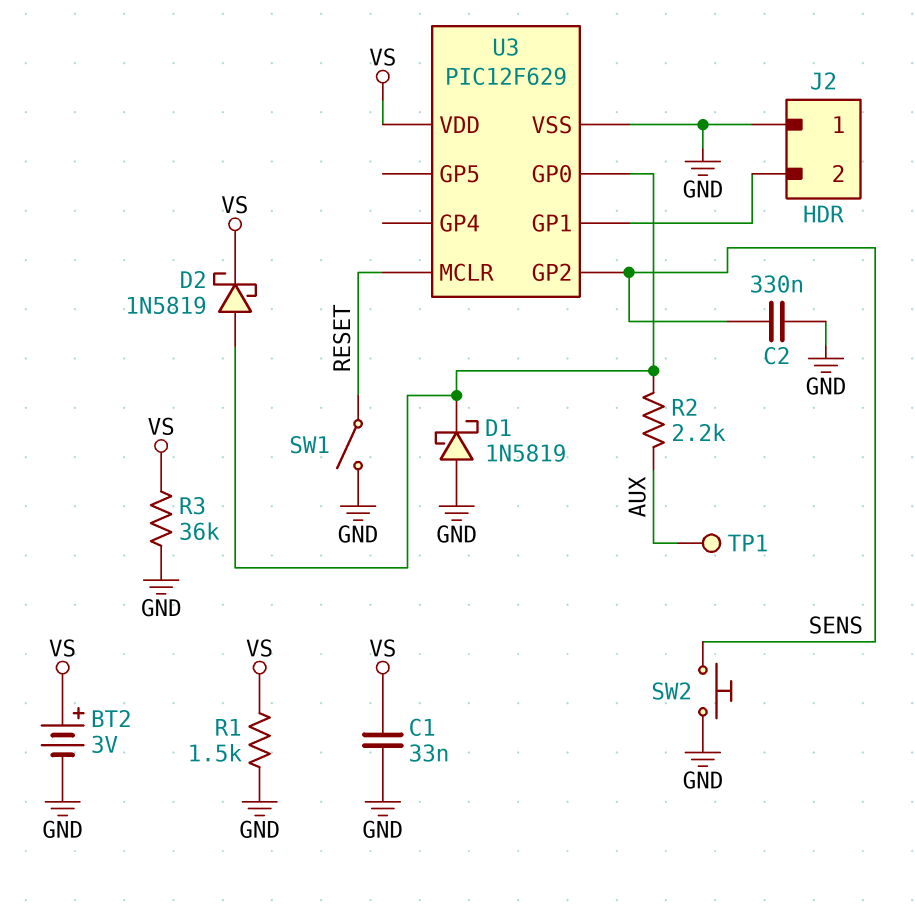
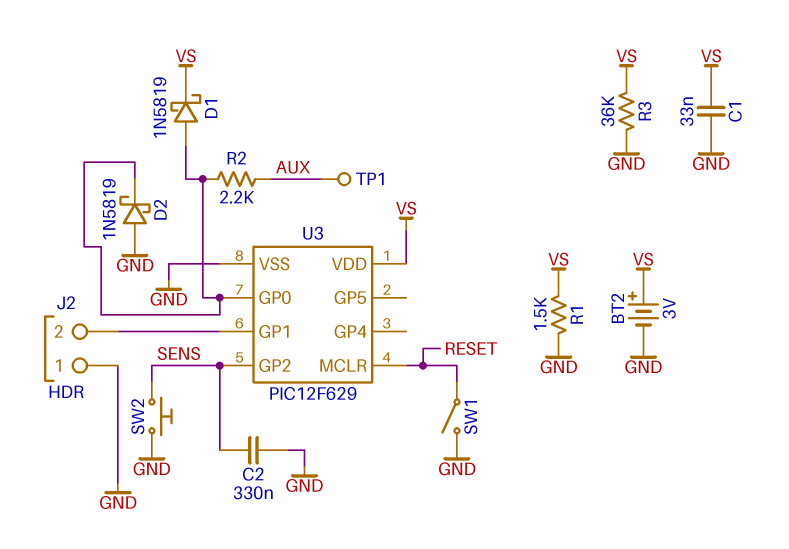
D1: schottky 1N5819 (A GND, K U3/GP0) -> schottky 1N5819 (A U3/GP0, K VS)
D2: schottky 1N5819 (A U3/GP0, K VS) -> schottky 1N5819 (A GND, K U3/GP0)

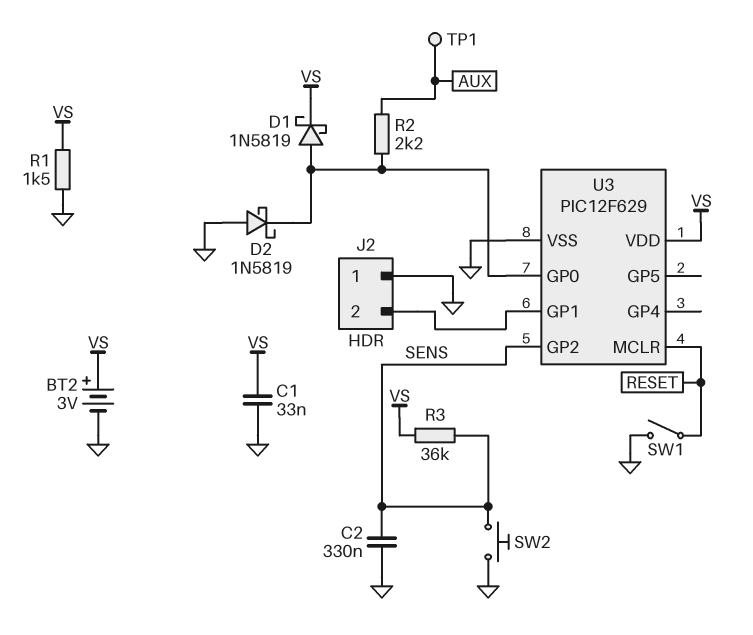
R3: 36k (GND, VS) -> 36k (SENS, VS)

